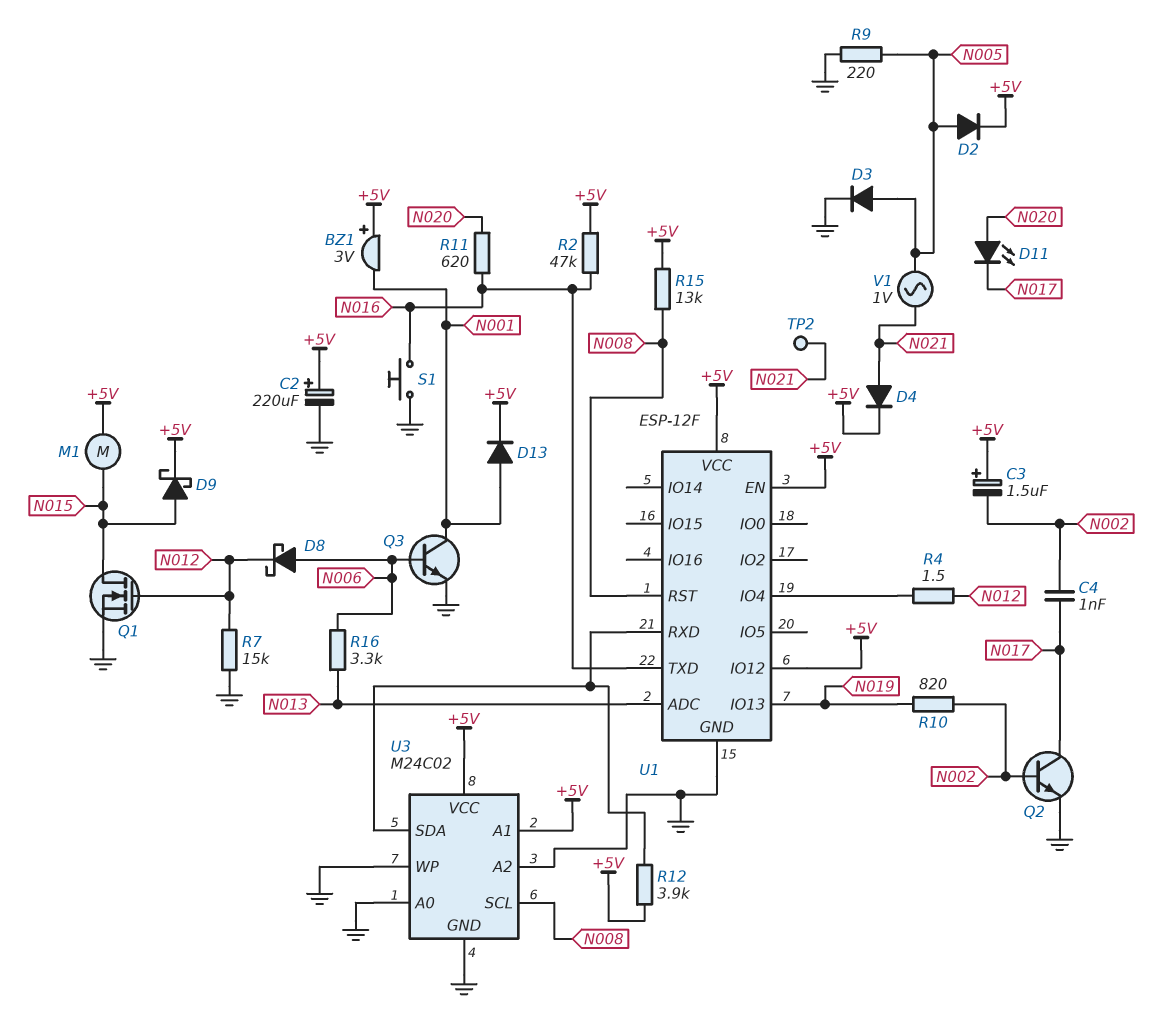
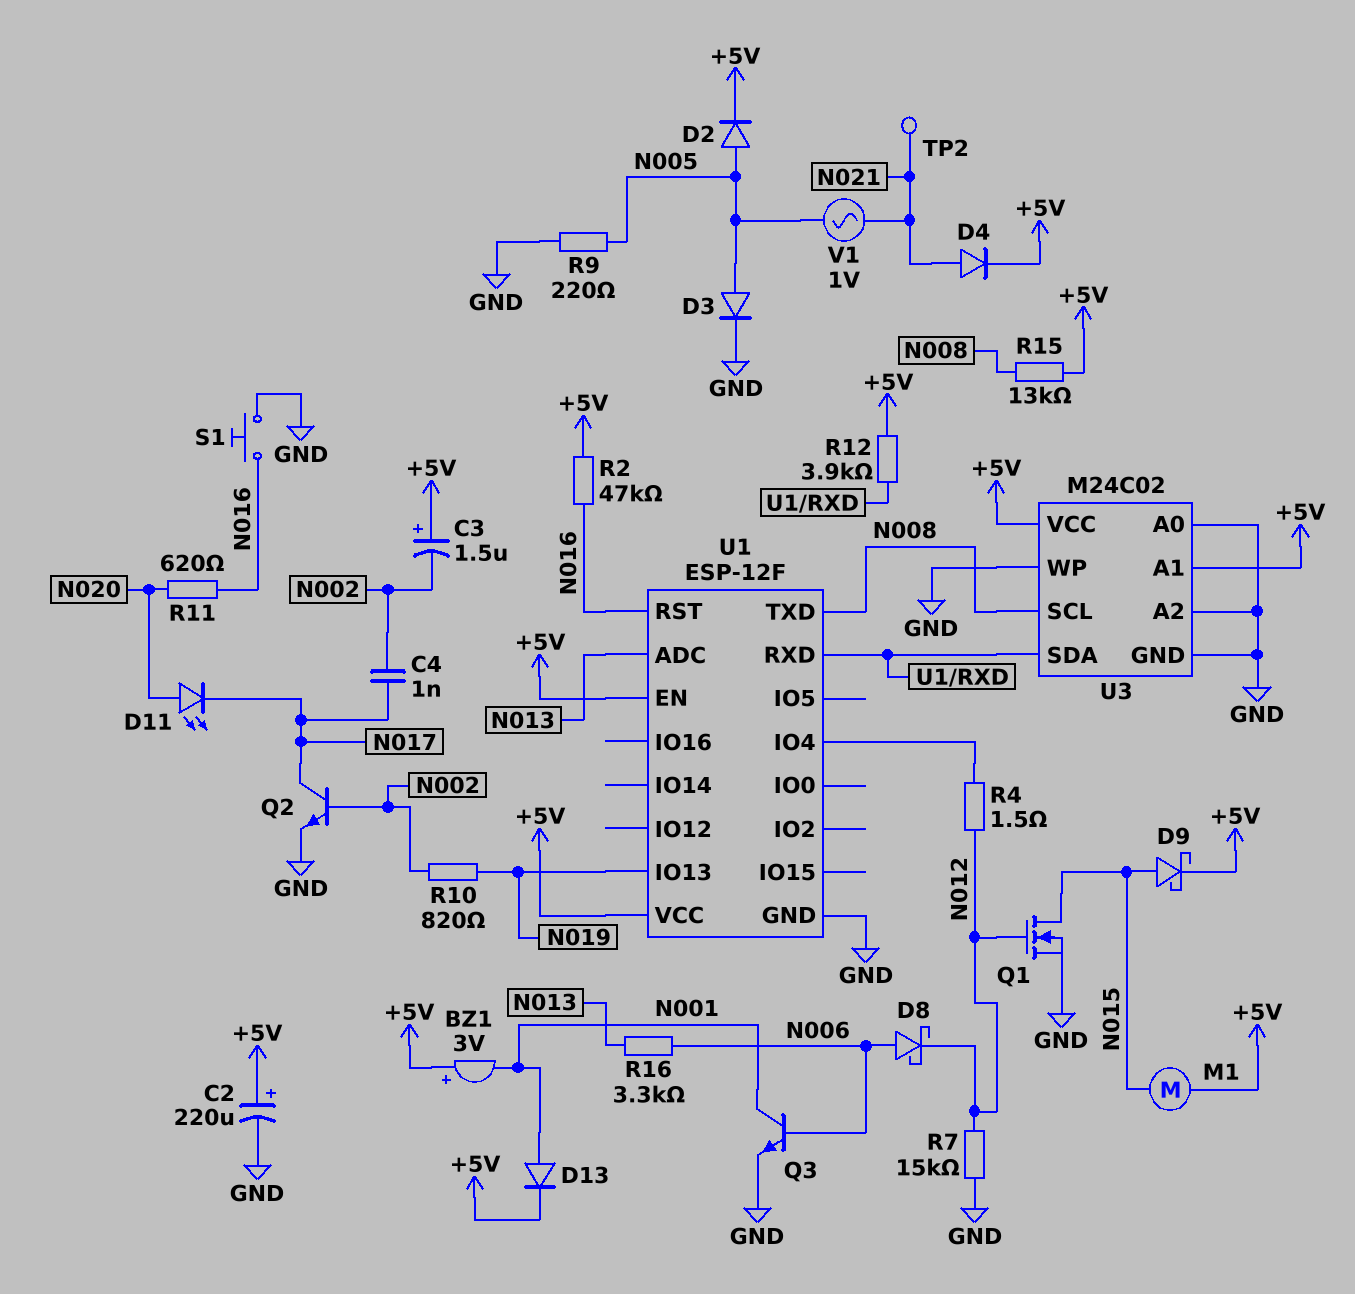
U1 pin IO12: +5V -> none
U1 pin RST: N008 -> N016
U1 pin TXD: N016 -> N008

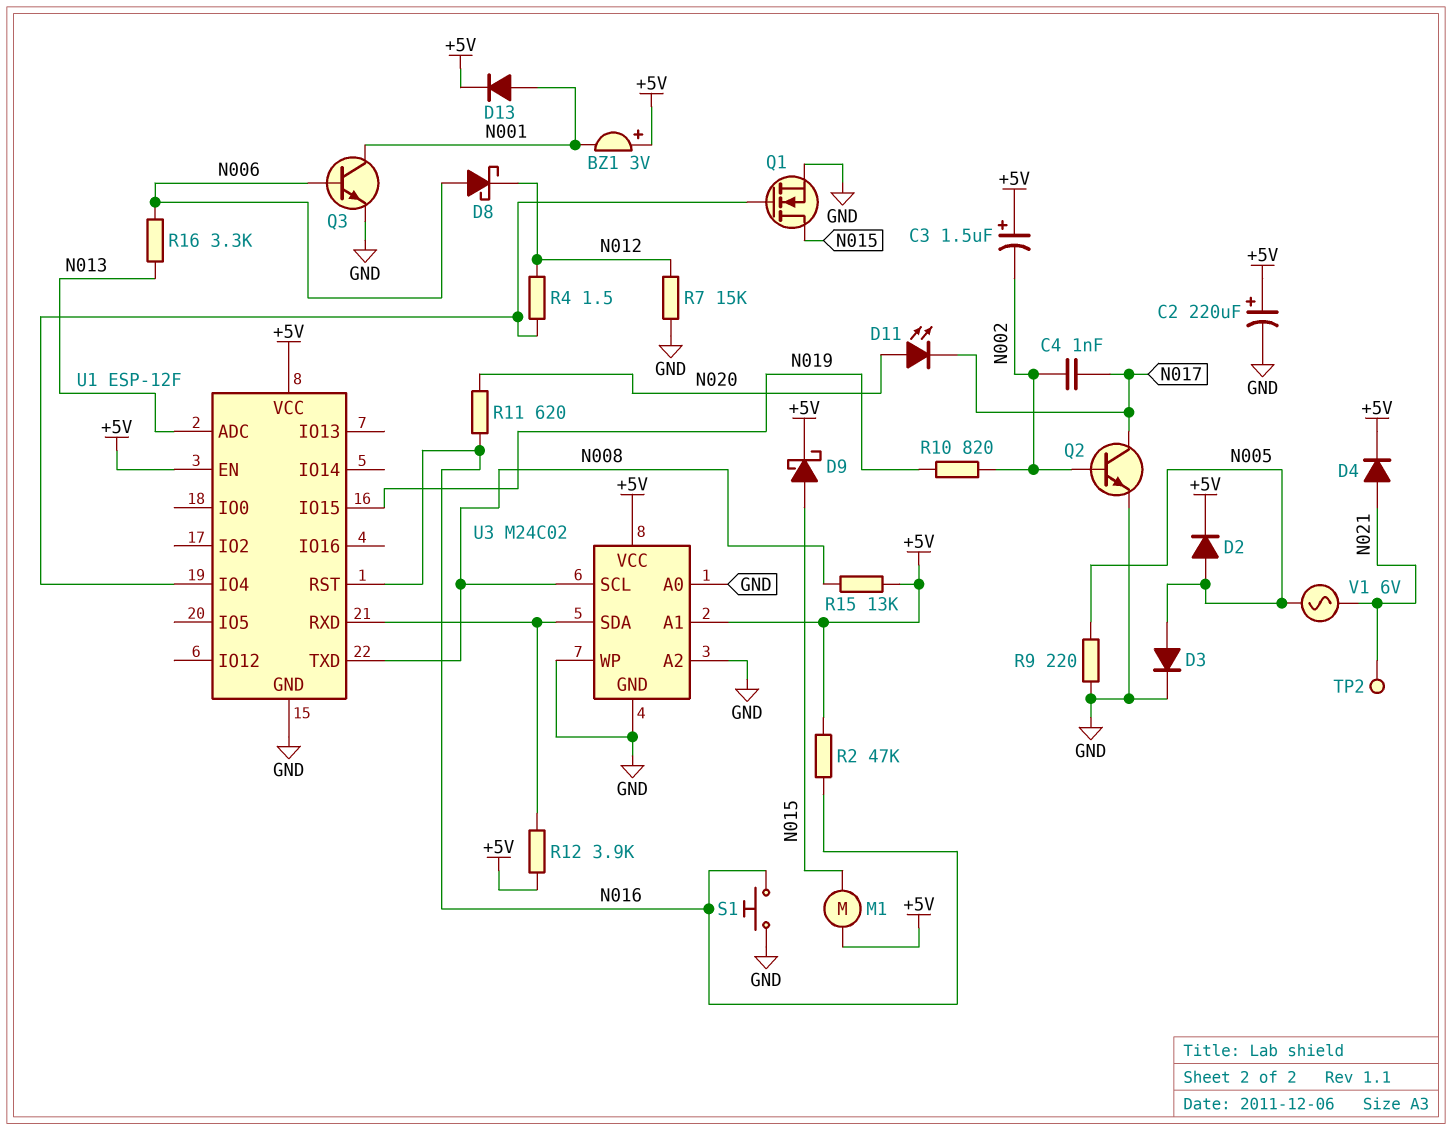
Q1: NMOS (G N012, D N015, S GND) -> NMOS (G U1/IO4, D N015, S GND)
U1 pin IO13: N019 -> none
U1 pin IO15: none -> N019
V1: AC 1V (N005, N021) -> AC 6V (N005, N021)

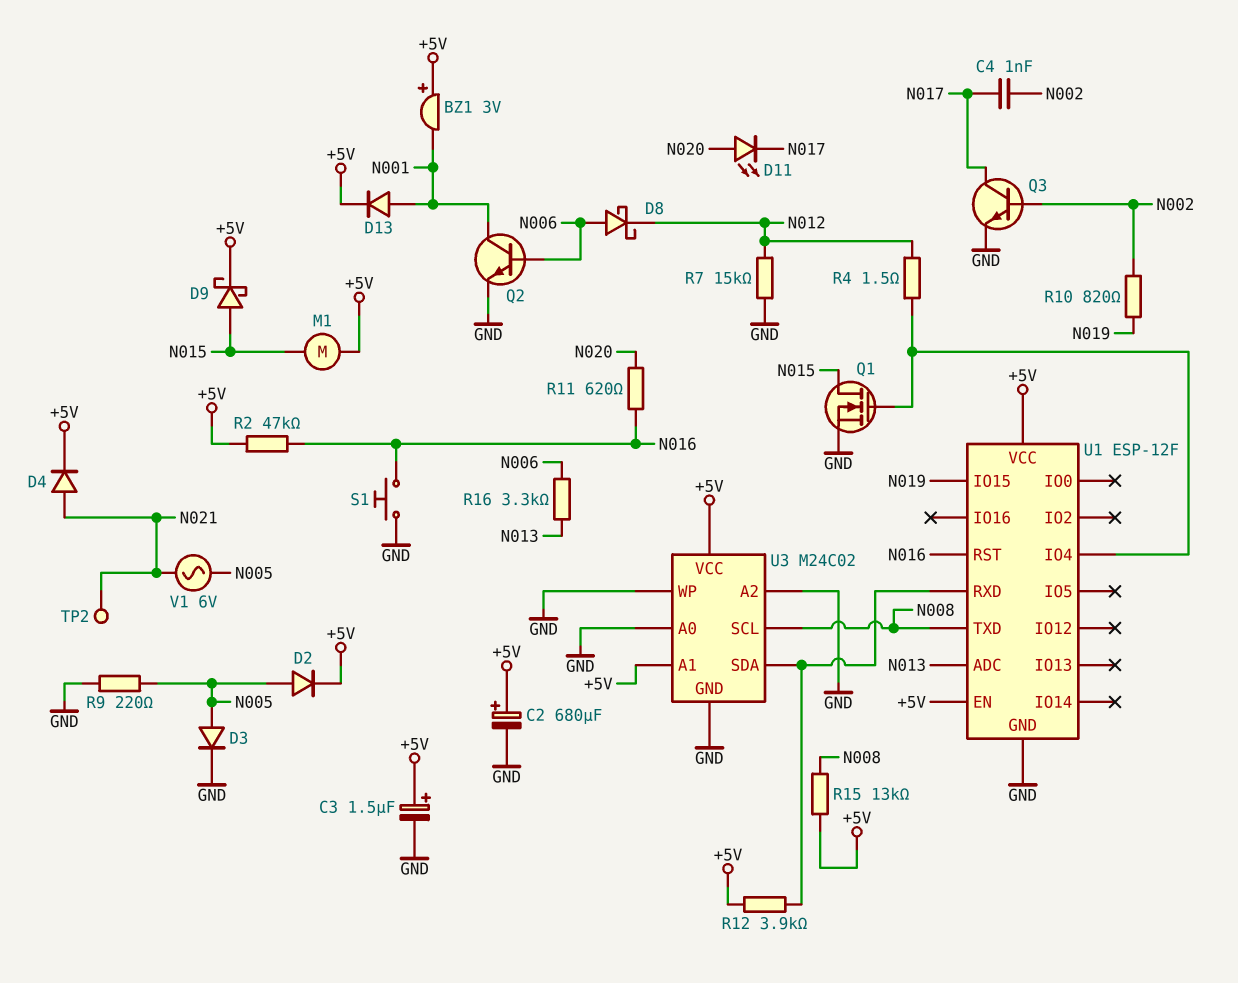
C2: 220uF (plus +5V, minus GND) -> 680uF (plus +5V, minus GND)
C3: 1.5uF (plus +5V, minus N002) -> 1.5uF (plus +5V, minus GND)
Q2: NPN (B N002, C N017, E GND) -> NPN (B N006, C N001, E GND)
Q3: NPN (B N006, C N001, E GND) -> NPN (B N002, C N017, E GND)

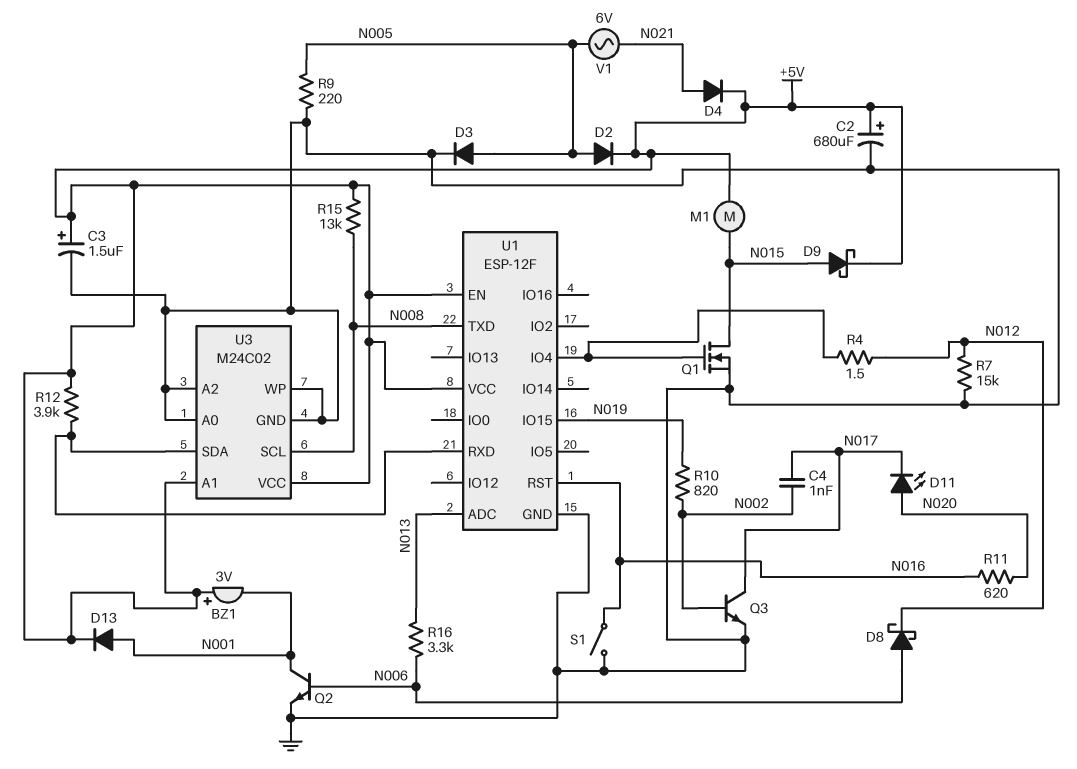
R2: 47k (+5V, N016) -> none
S1: button (GND, N016) -> switch (GND, N016)
TP2: test point (N021) -> none

